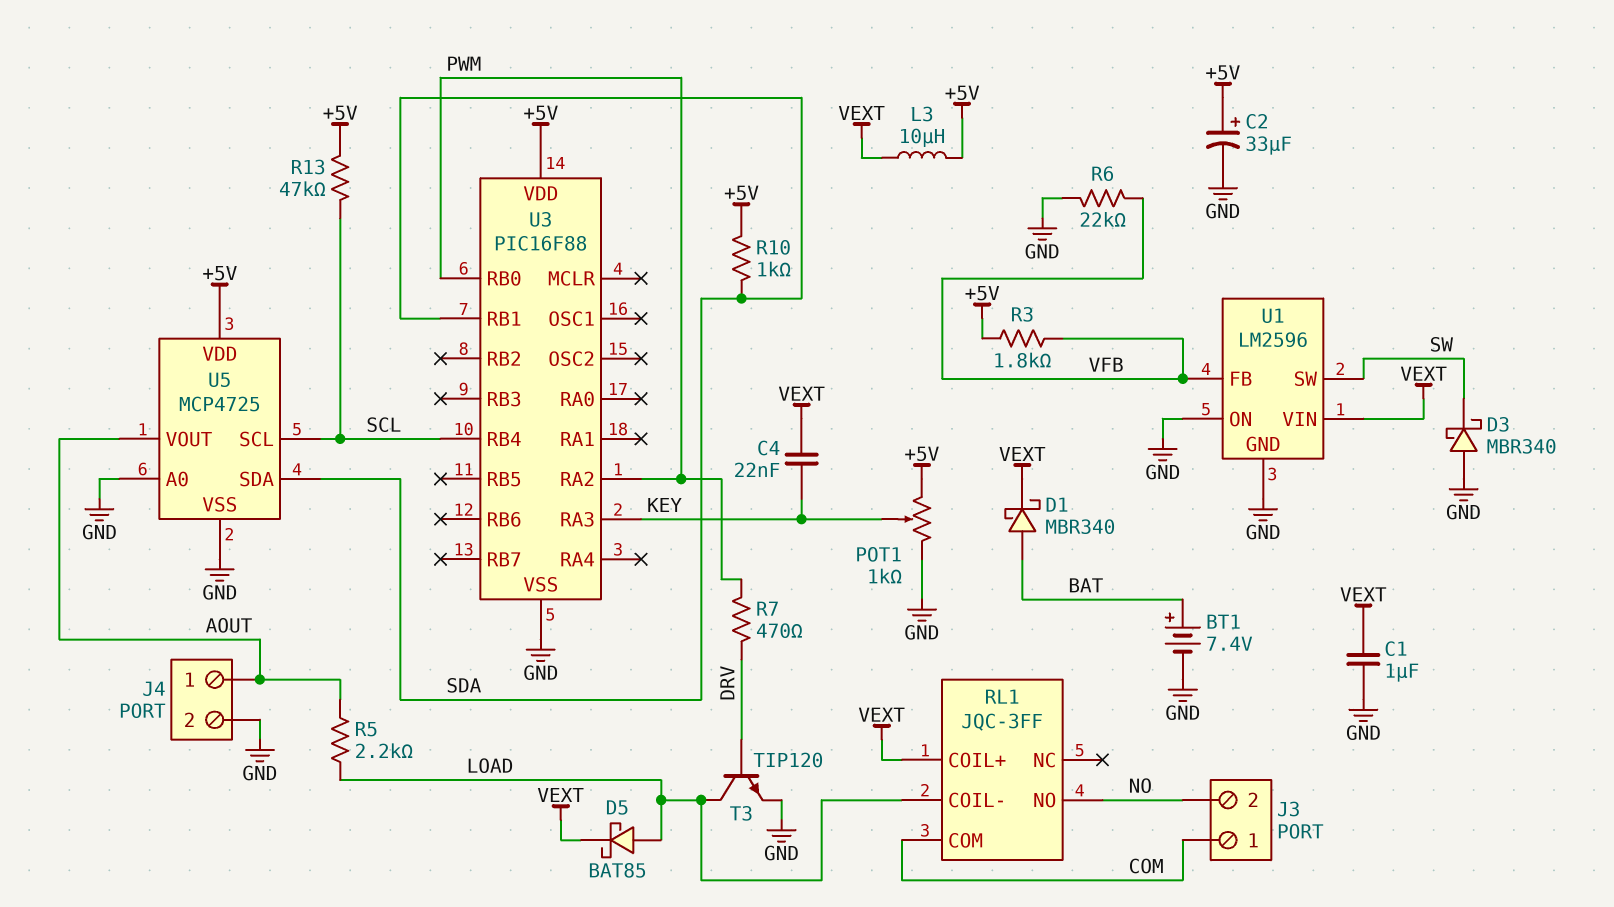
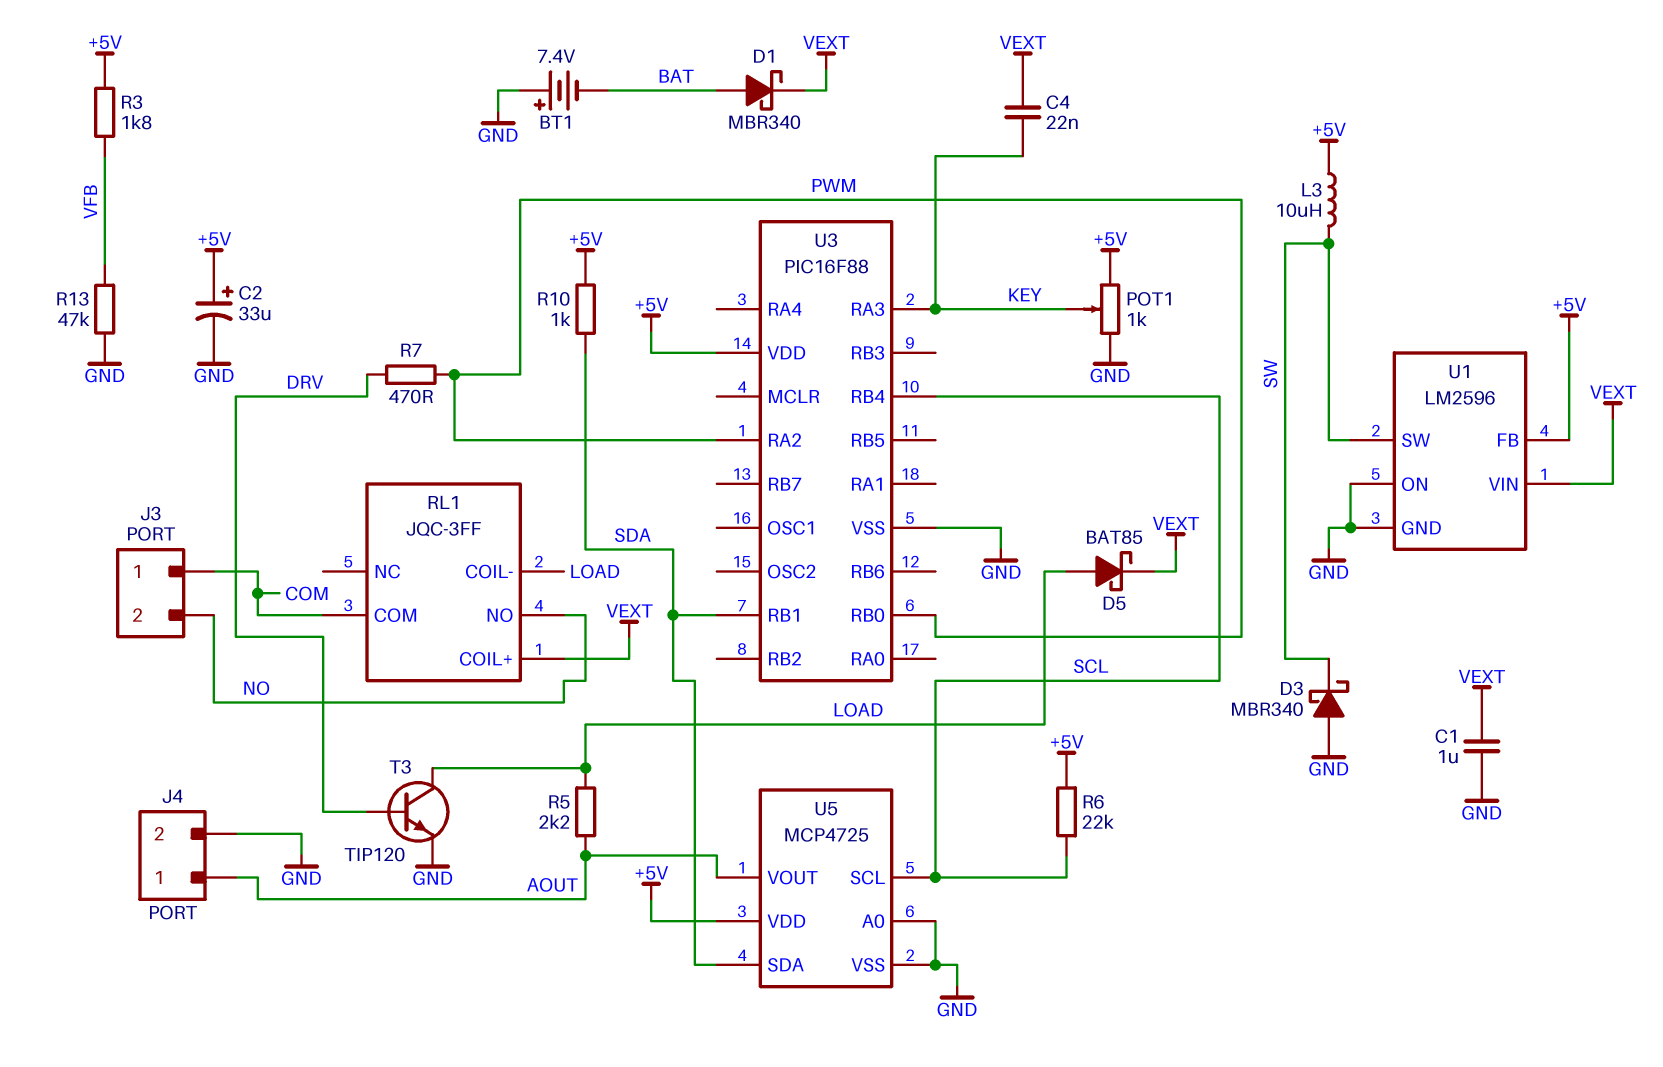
BT1: 7.4V (plus BAT, minus GND) -> 7.4V (plus GND, minus BAT)
L3: 10uH (+5V, VEXT) -> 10uH (+5V, SW)
R6: 22k (GND, VFB) -> 22k (+5V, SCL)
R13: 47k (+5V, SCL) -> 47k (GND, VFB)
U1 pin FB: VFB -> +5V

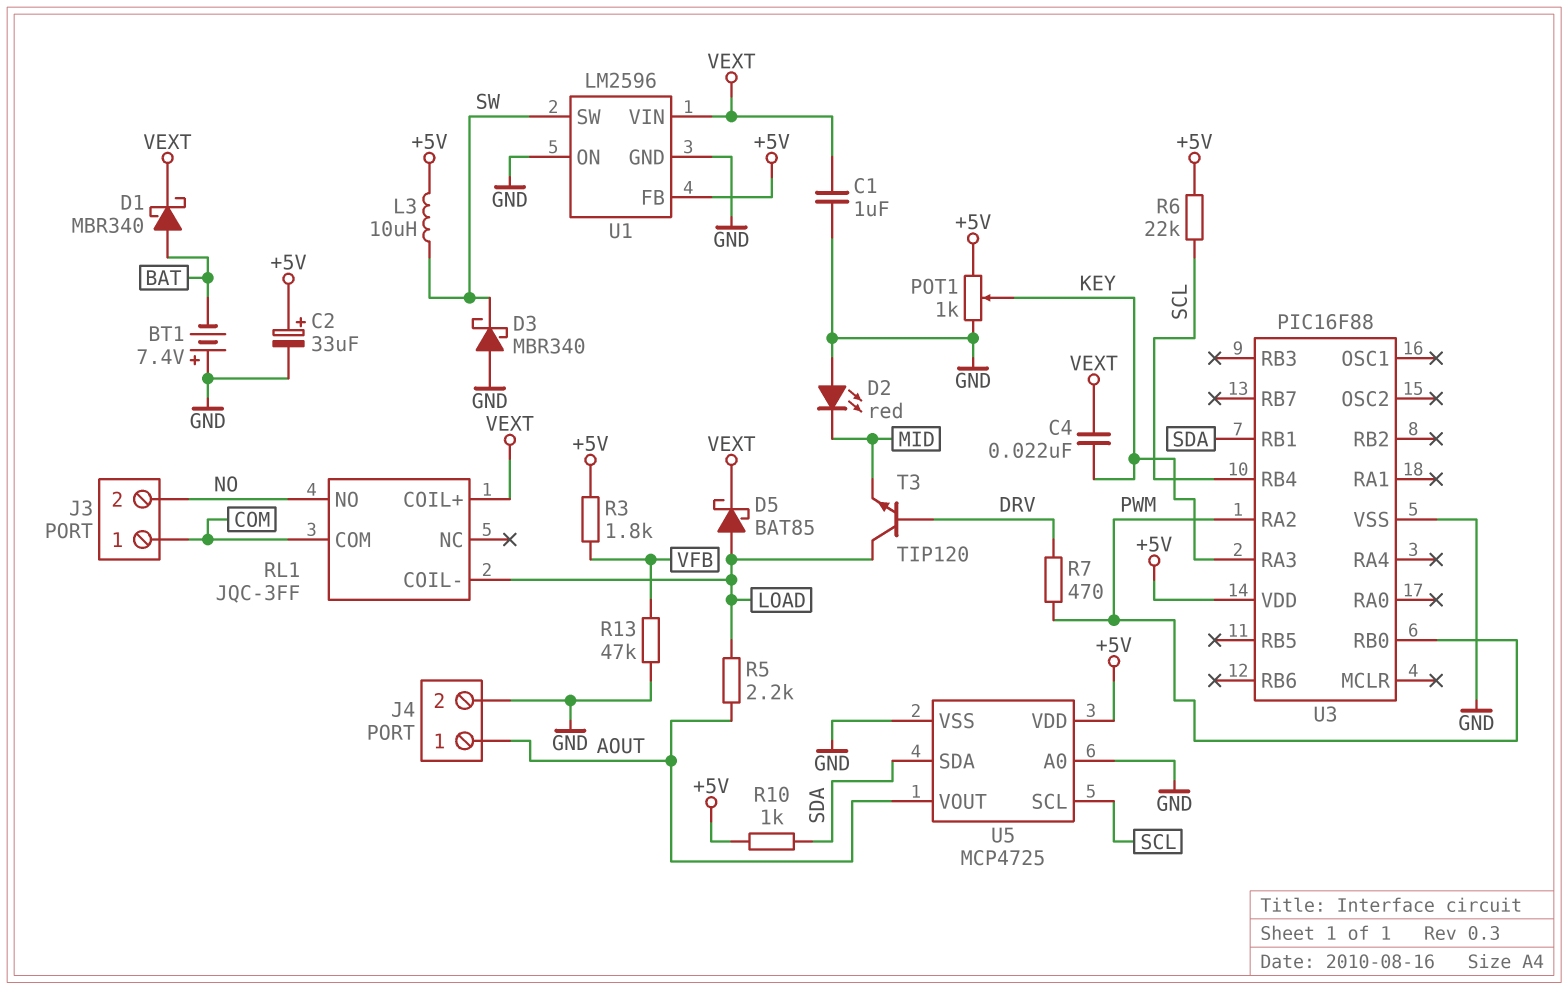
D2: none -> LED red (A GND, K MID)
T3: NPN TIP120 (B DRV, C LOAD, E GND) -> NPN TIP120 (B DRV, C LOAD, E MID)

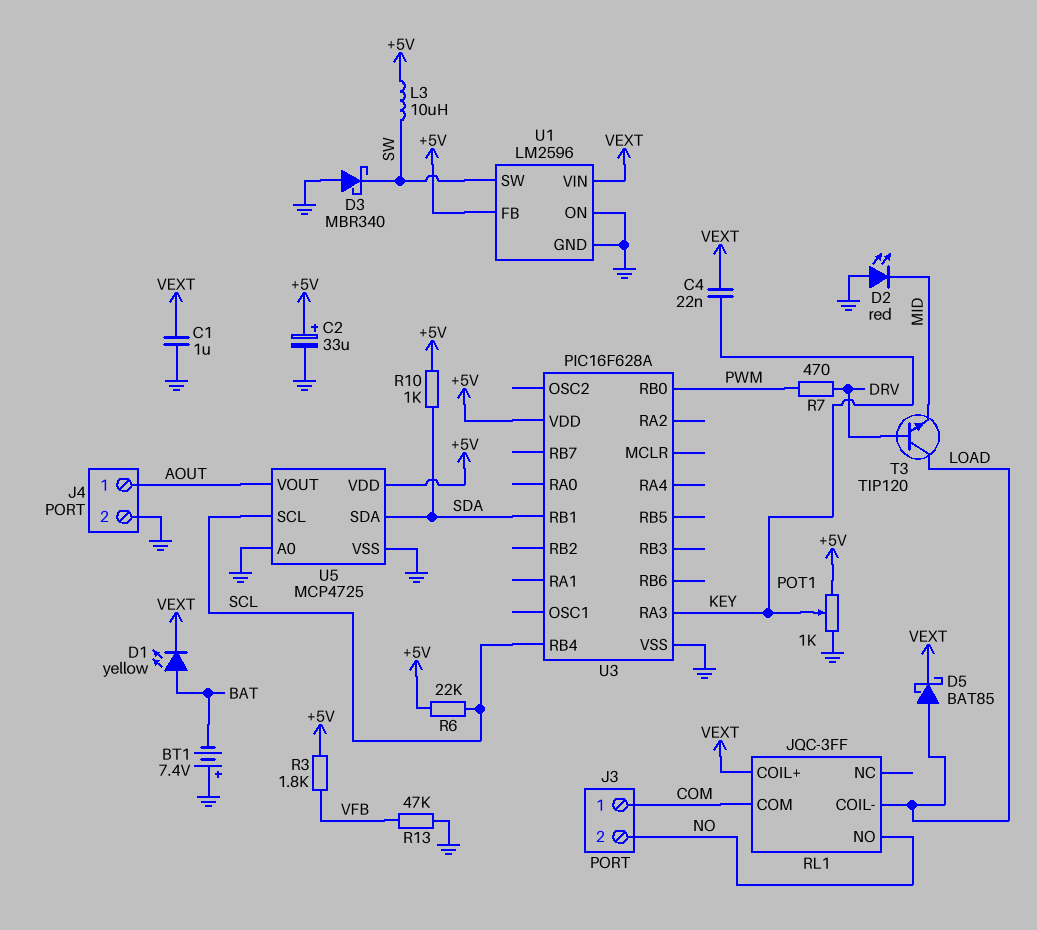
D1: schottky MBR340 (A BAT, K VEXT) -> LED yellow (A BAT, K VEXT)
R5: 2.2k (AOUT, LOAD) -> none
U3: PIC16F88 -> PIC16F628A
U3 pin RA2: PWM -> none

